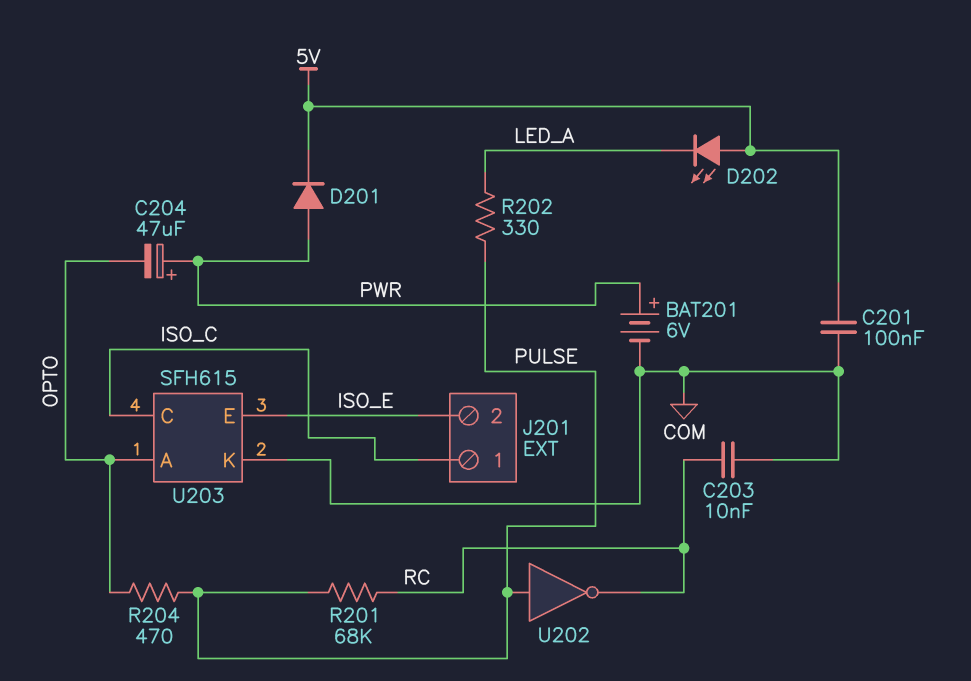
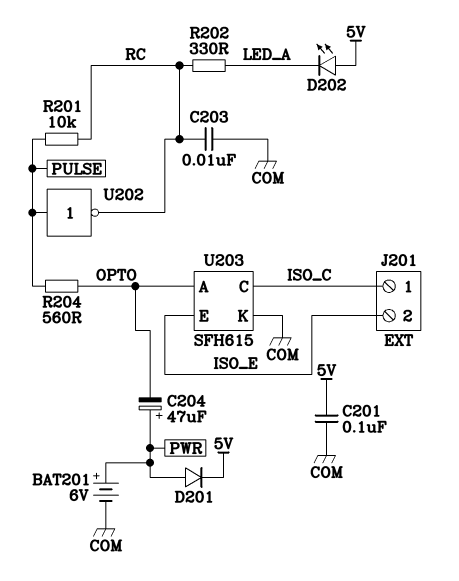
R201: 68k (PULSE, RC) -> 10k (PULSE, RC)
R202: 330 (LED_A, PULSE) -> 330 (LED_A, RC)
R204: 470 (OPTO, PULSE) -> 560 (OPTO, PULSE)

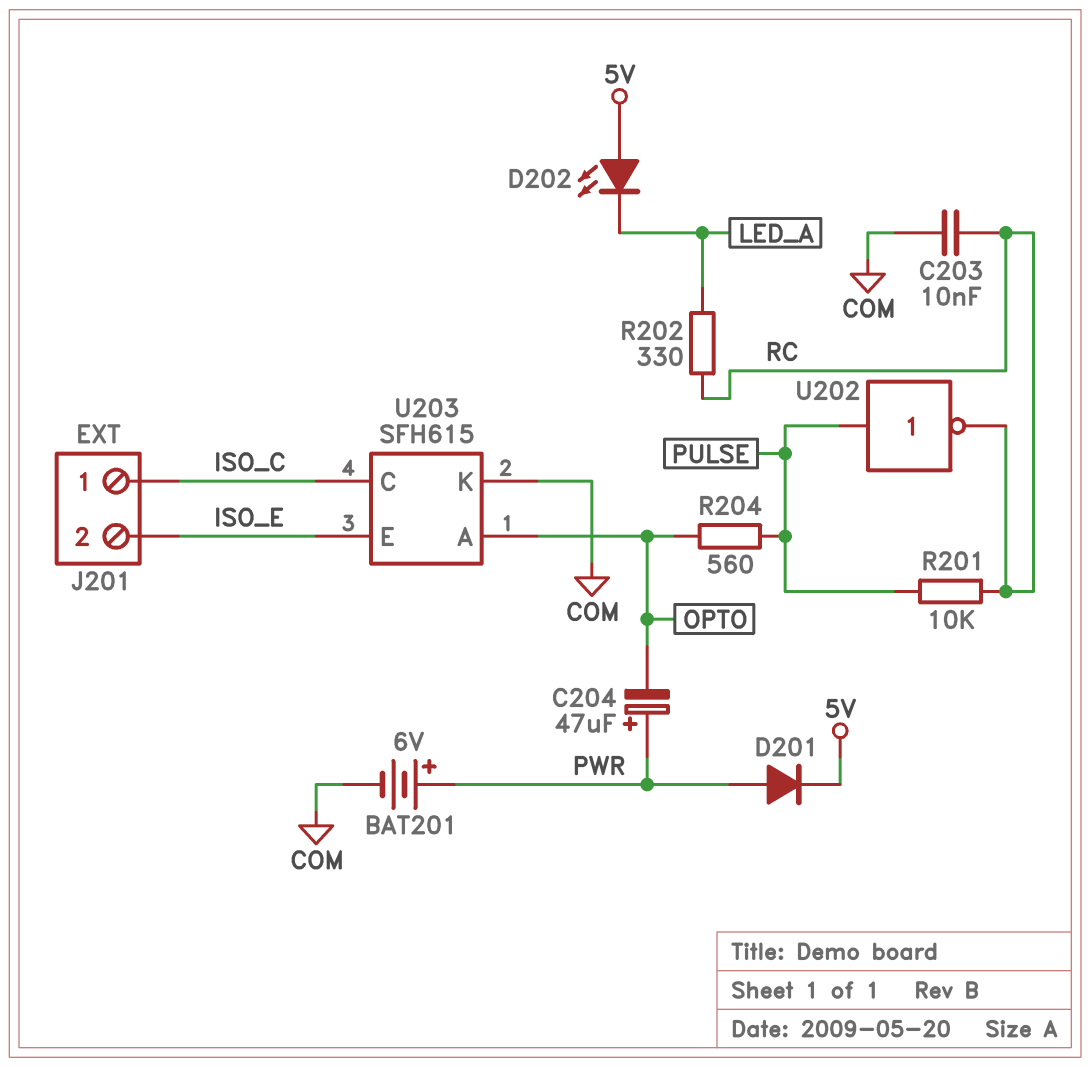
C201: 100nF (5V, COM) -> none

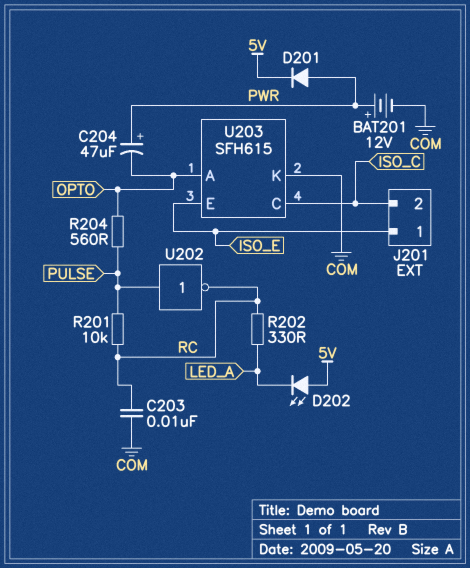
BAT201: 6V (plus PWR, minus COM) -> 12V (plus PWR, minus COM)
J201 pin 1: ISO_C -> ISO_E
J201 pin 2: ISO_E -> ISO_C

